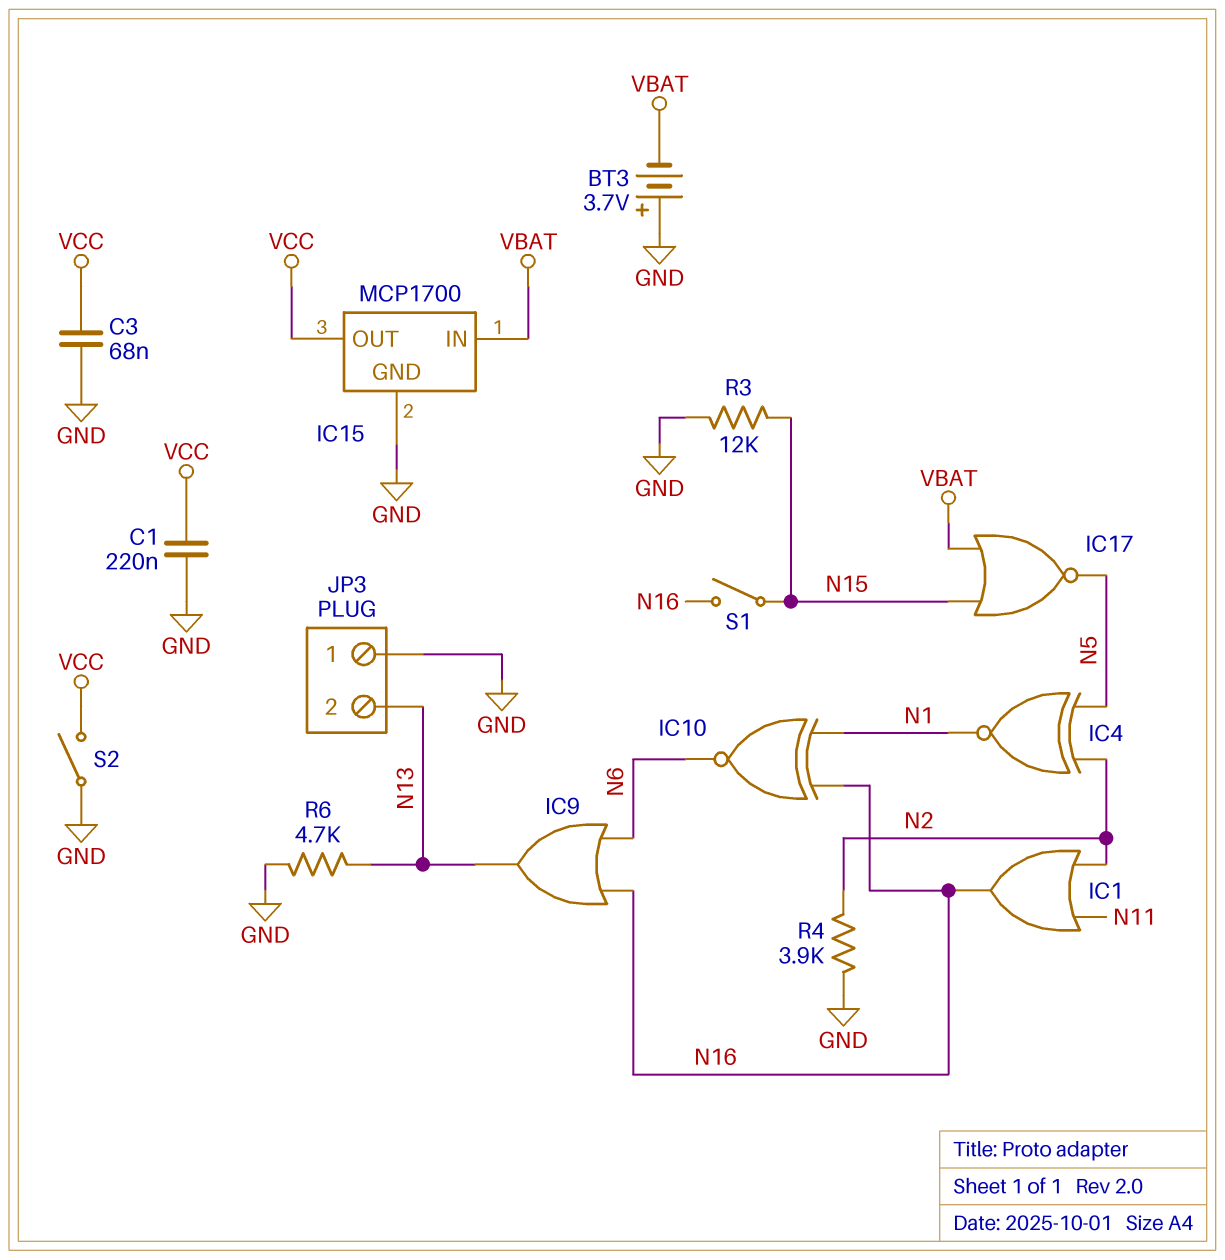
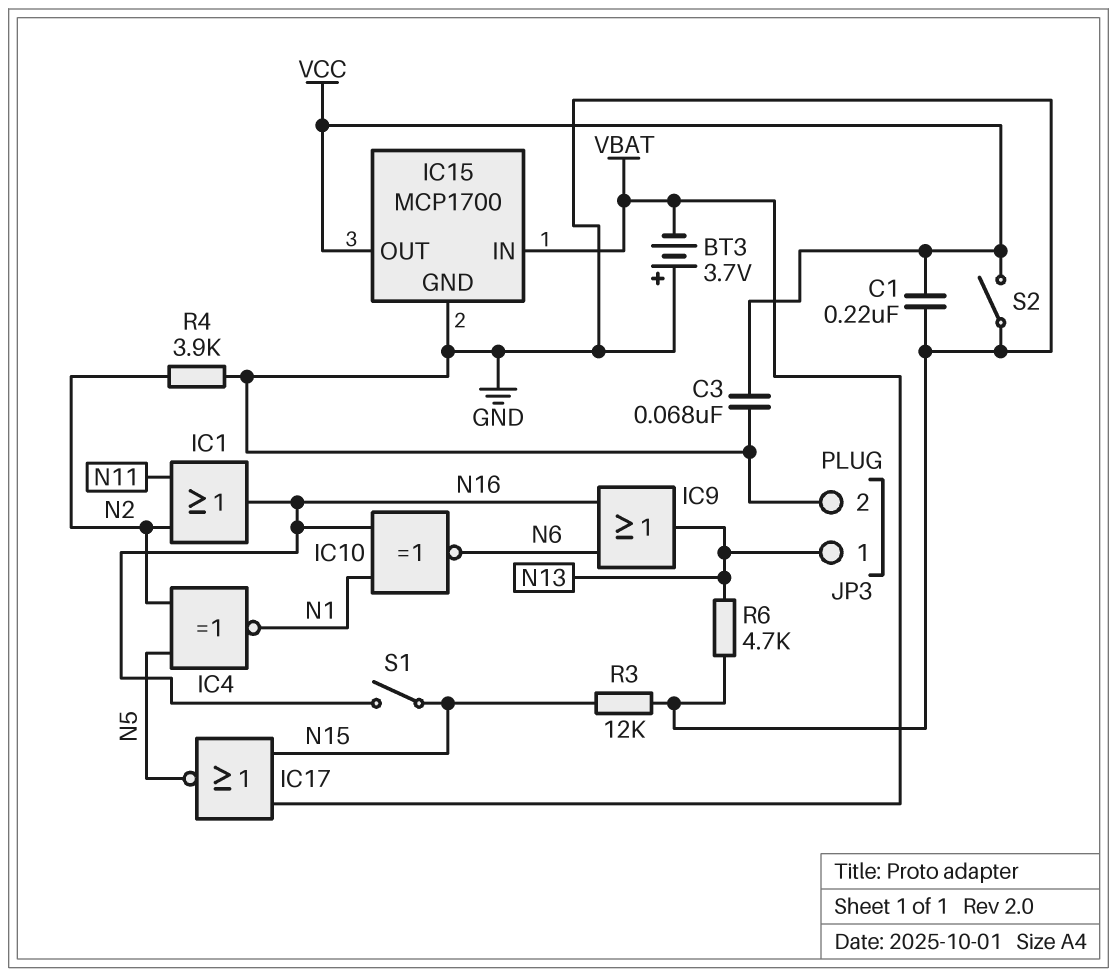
JP3 pin 1: GND -> N13
JP3 pin 2: N13 -> GND

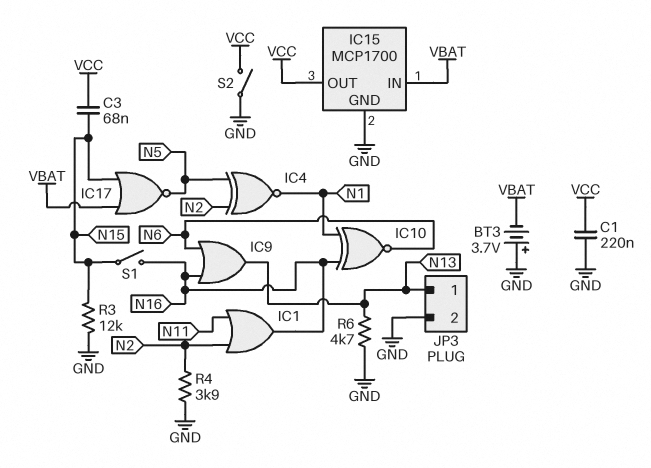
C3: 68nF (GND, VCC) -> 68nF (N15, VCC)

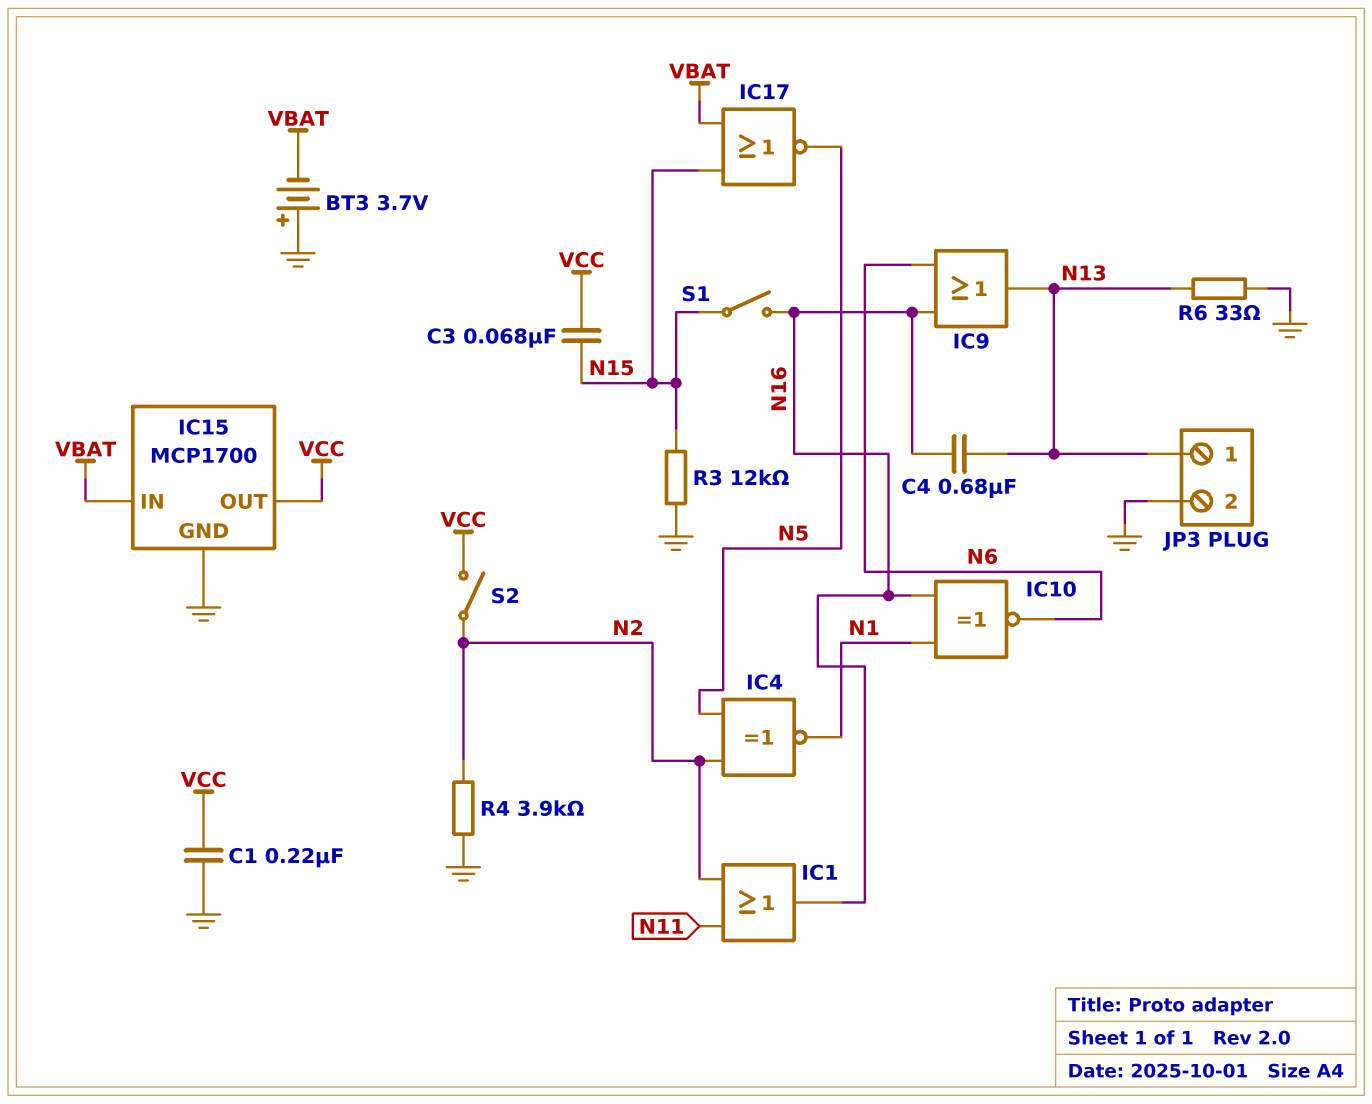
C4: none -> 680nF (N13, N16)
R6: 4.7k (GND, N13) -> 33 (GND, N13)
S2: switch (GND, VCC) -> switch (N2, VCC)

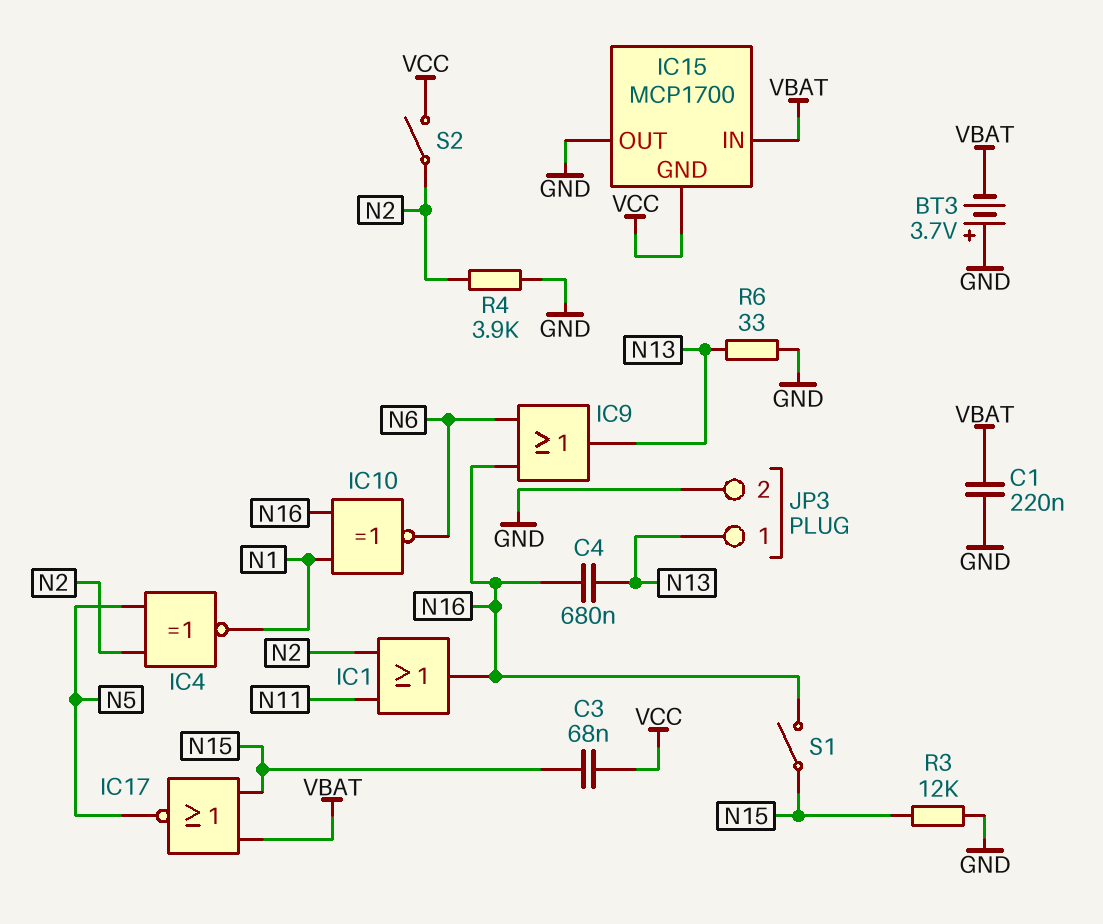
C1: 220nF (GND, VCC) -> 220nF (GND, VBAT)
IC15 pin GND: GND -> VCC
IC15 pin OUT: VCC -> GND

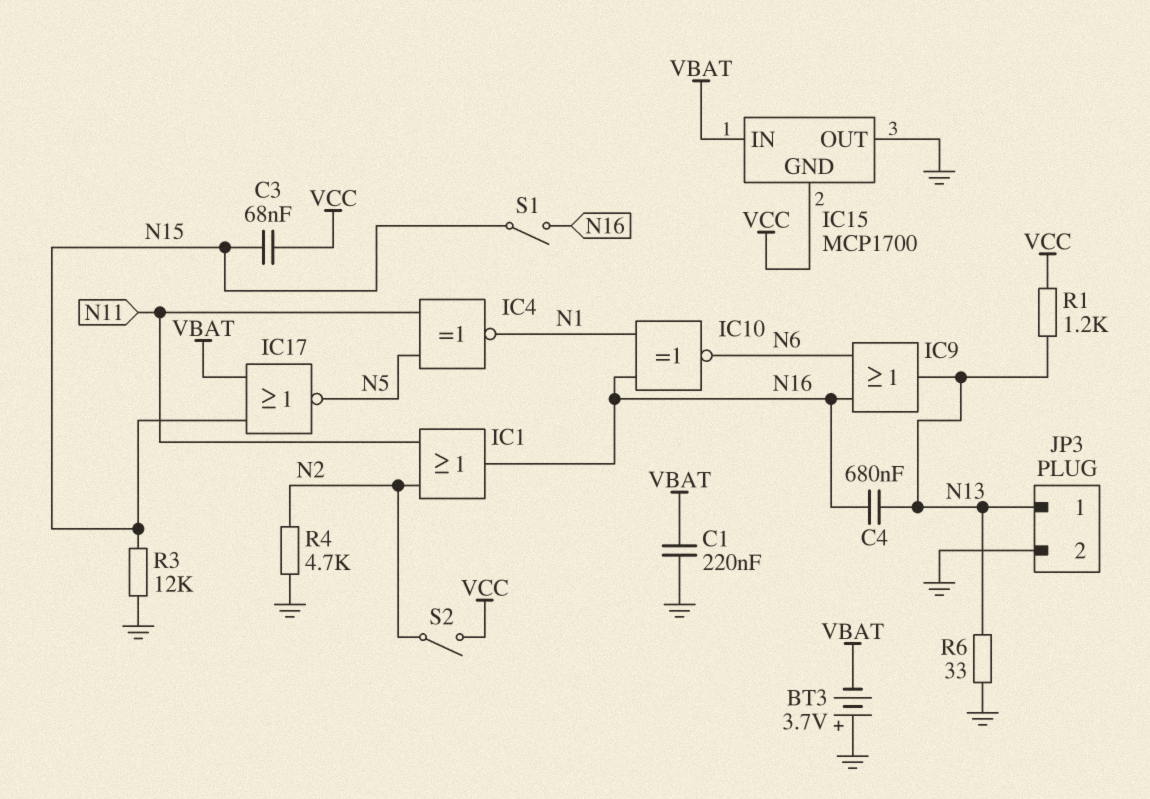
IC4: XNOR (in N2, in N5, out N1) -> XNOR (in N5, in N11, out N1)
R1: none -> 1.2k (N13, VCC)
R4: 3.9k (GND, N2) -> 4.7k (GND, N2)

